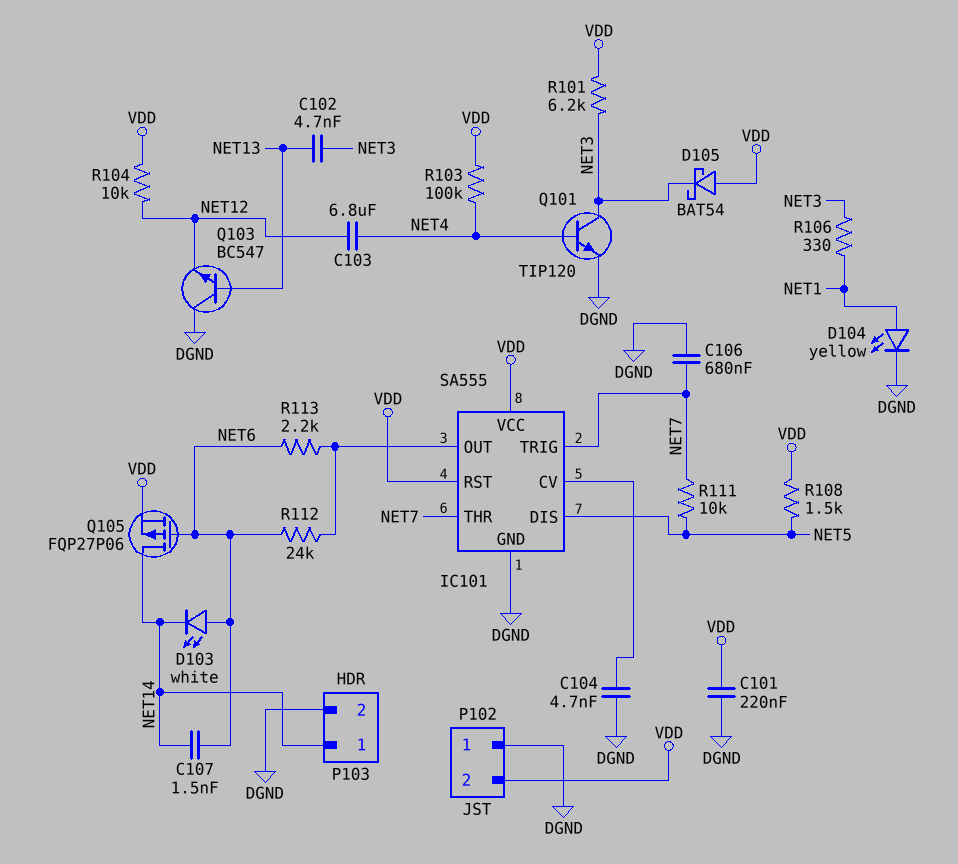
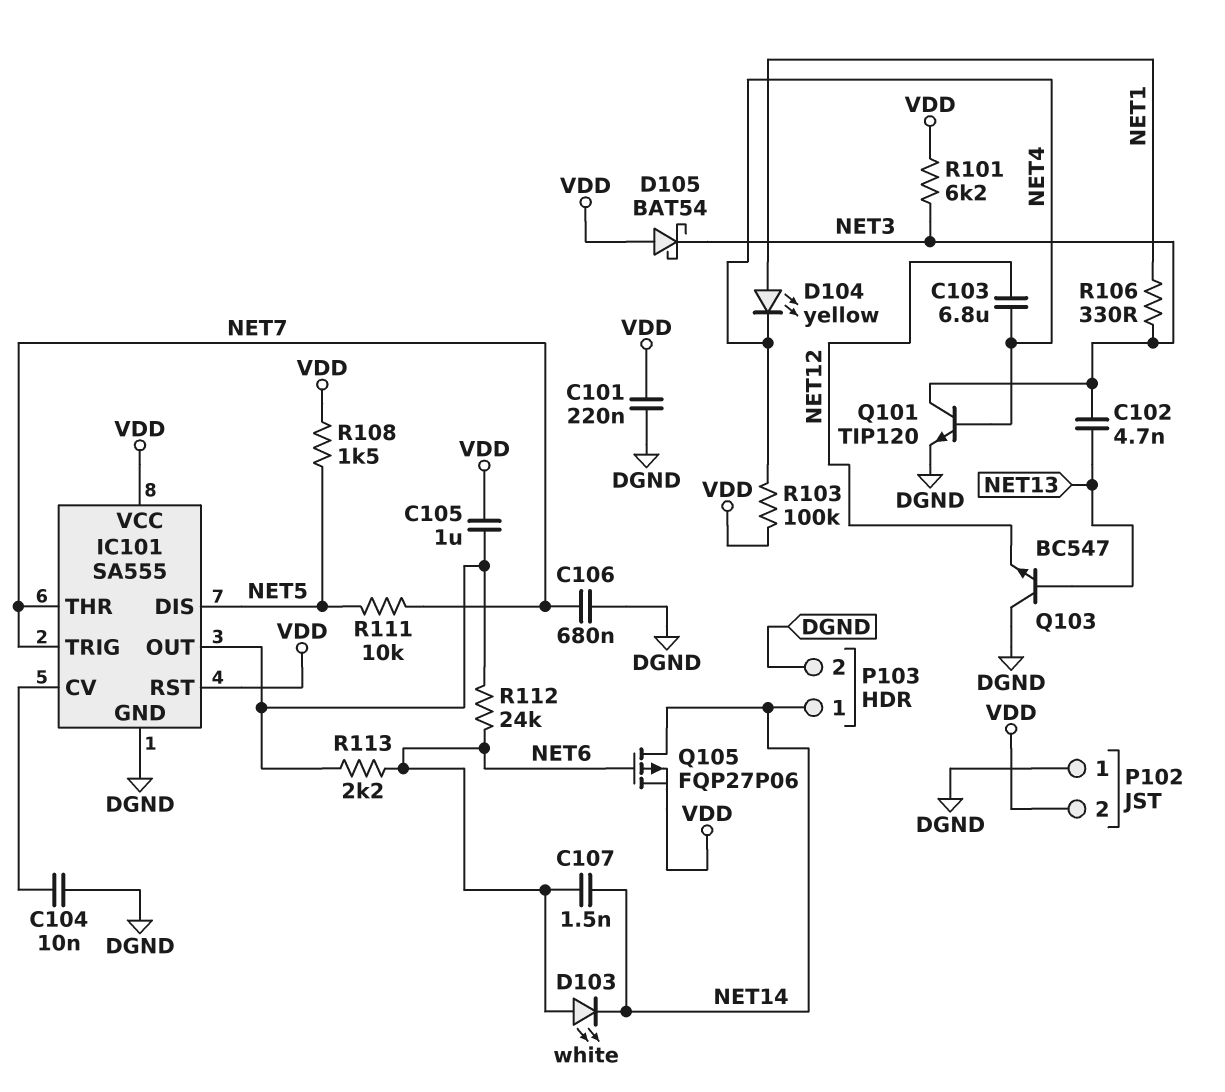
C104: 4.7nF (DGND, IC101/CV) -> 10nF (DGND, IC101/CV)
C105: none -> 1uF (IC101/OUT, VDD)
D104: LED yellow (A NET1, K DGND) -> LED yellow (A NET1, K NET4)
R104: 10k (NET12, VDD) -> none

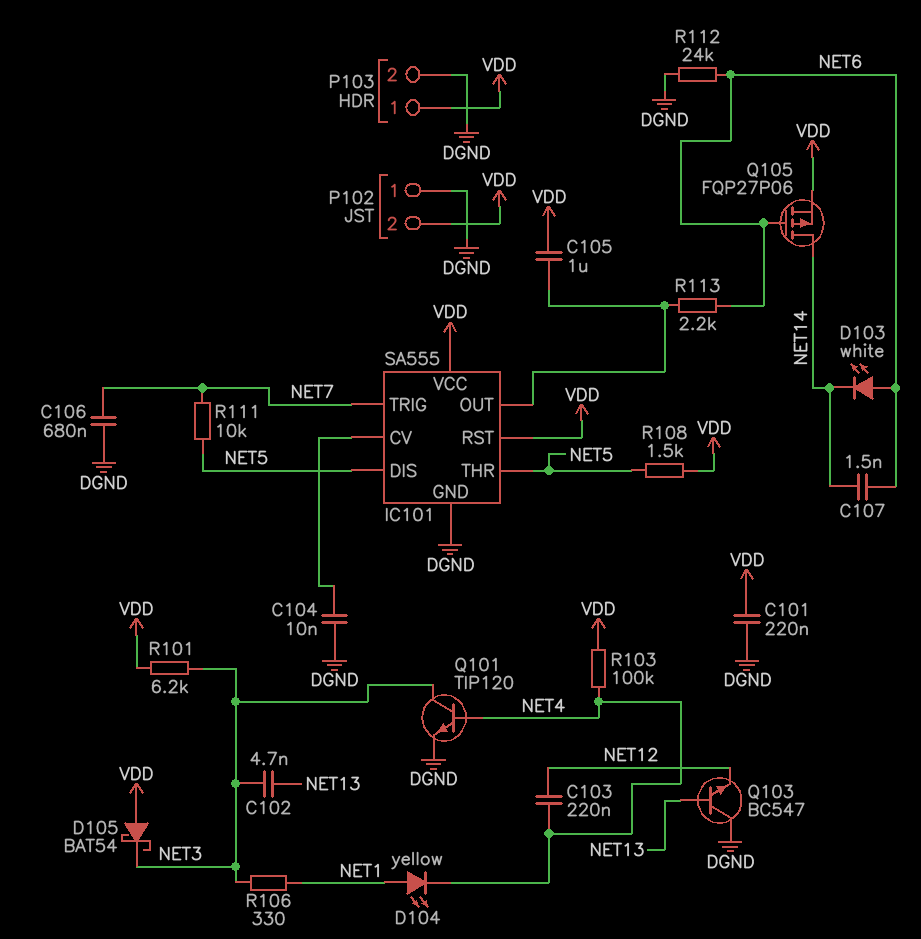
C103: 6.8uF (NET4, NET12) -> 220nF (NET4, NET12)
IC101 pin THR: NET7 -> NET5
P103 pin 1: NET14 -> VDD
R112: 24k (IC101/OUT, NET6) -> 24k (DGND, NET6)

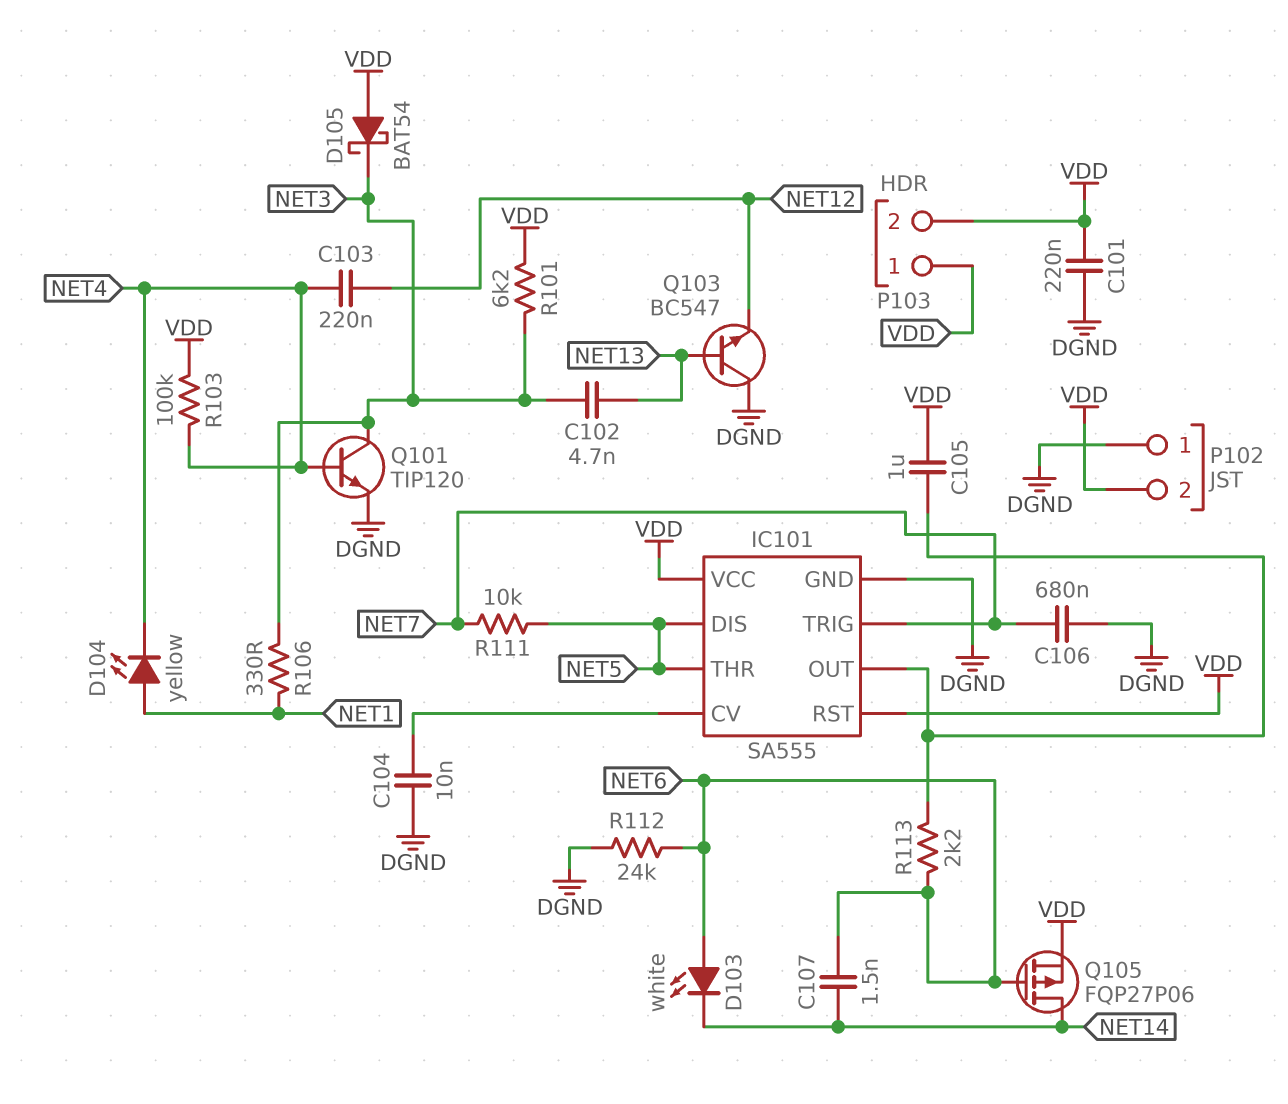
P103 pin 2: DGND -> VDD
R108: 1.5k (NET5, VDD) -> none

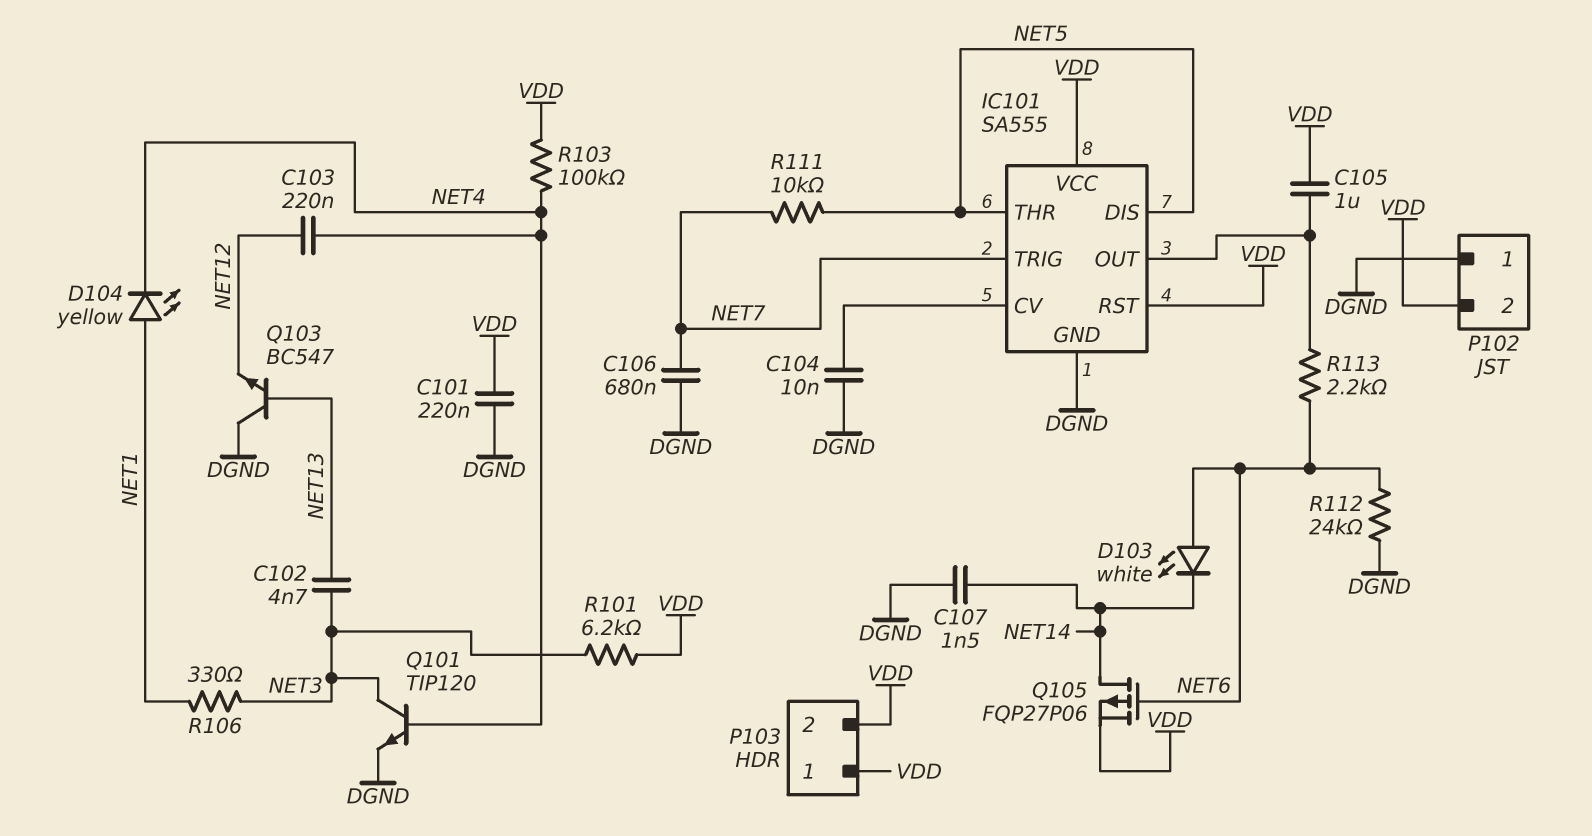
C107: 1.5nF (NET6, NET14) -> 1.5nF (DGND, NET14)
D105: schottky BAT54 (A VDD, K NET3) -> none

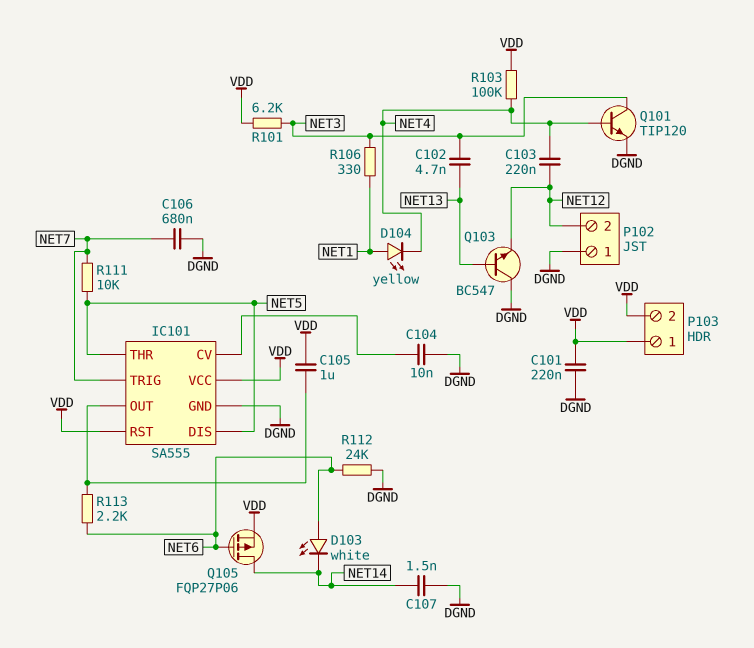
P102 pin 2: VDD -> NET12

